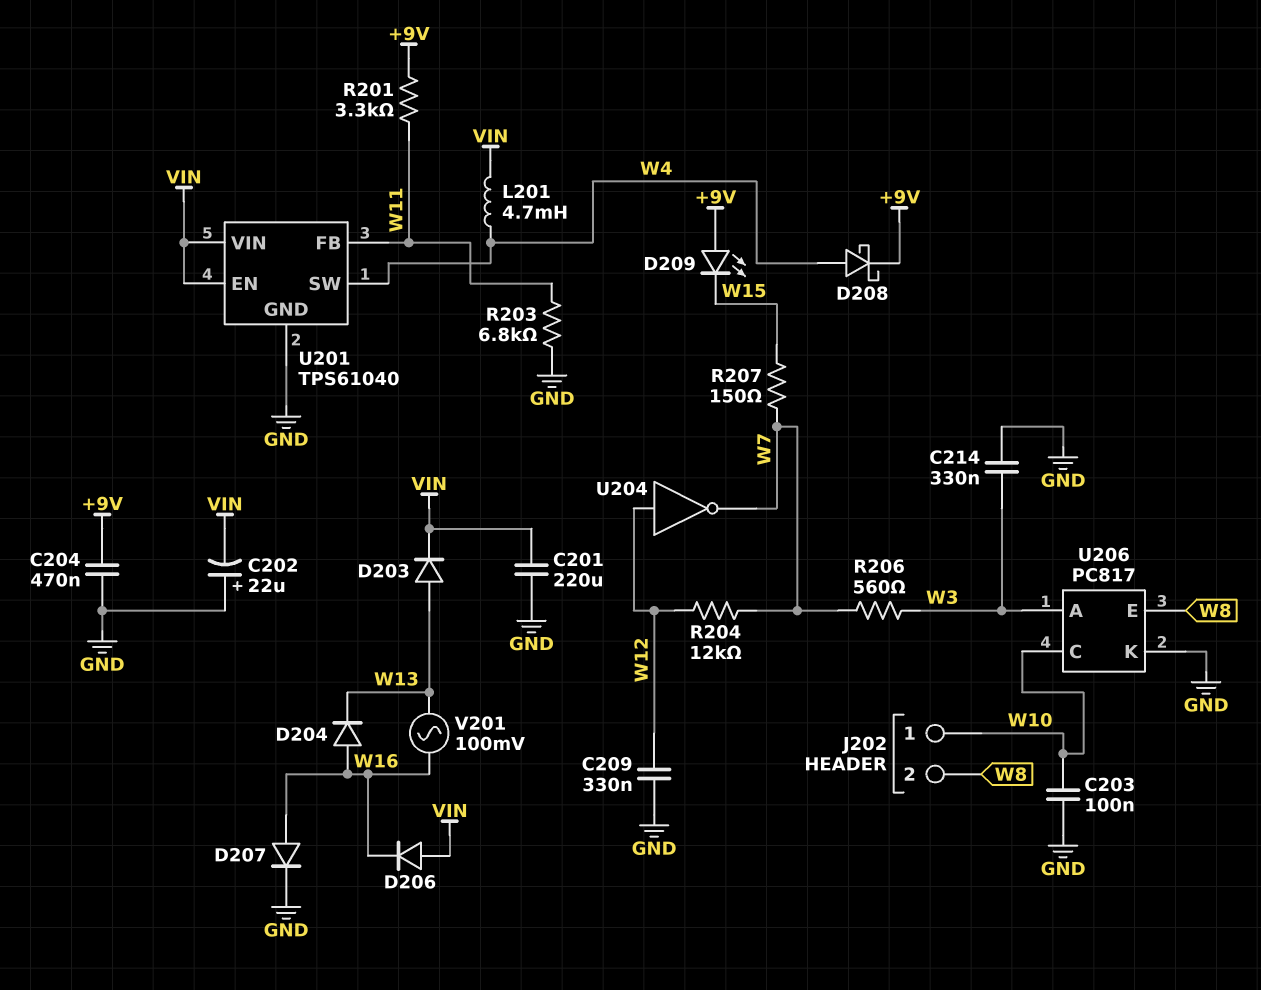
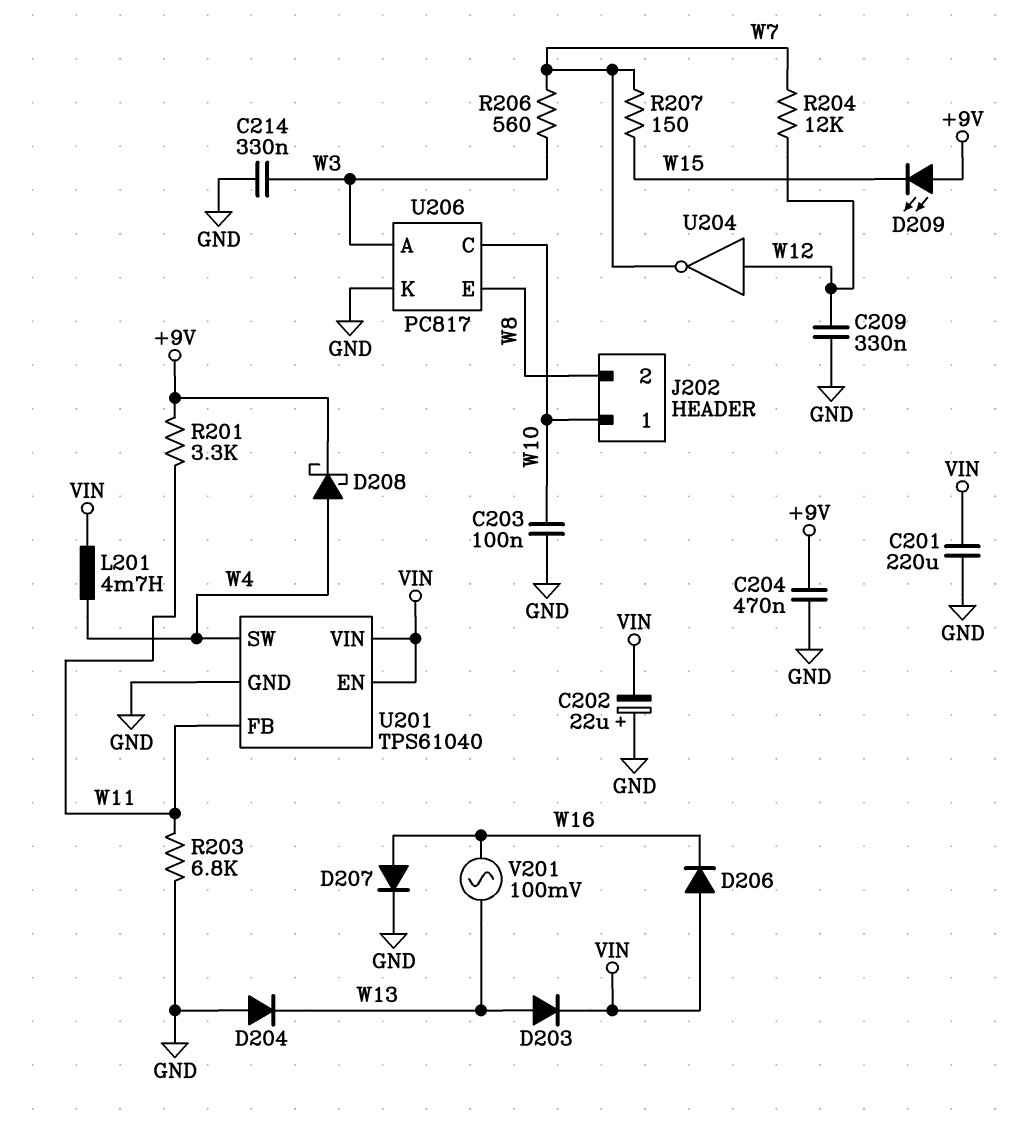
D204: diode (A W16, K W13) -> diode (A GND, K W13)

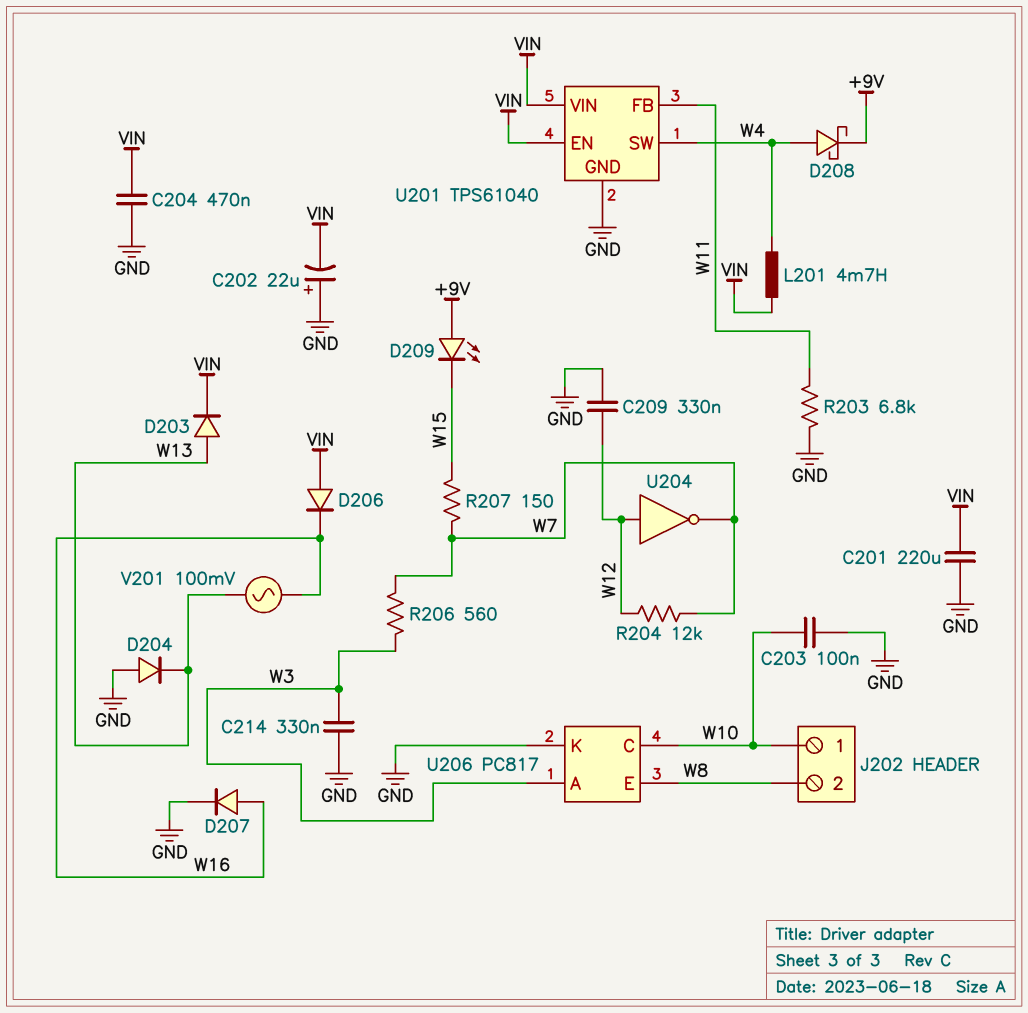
C204: 470nF (+9V, GND) -> 470nF (GND, VIN)
R201: 3.3k (+9V, W11) -> none

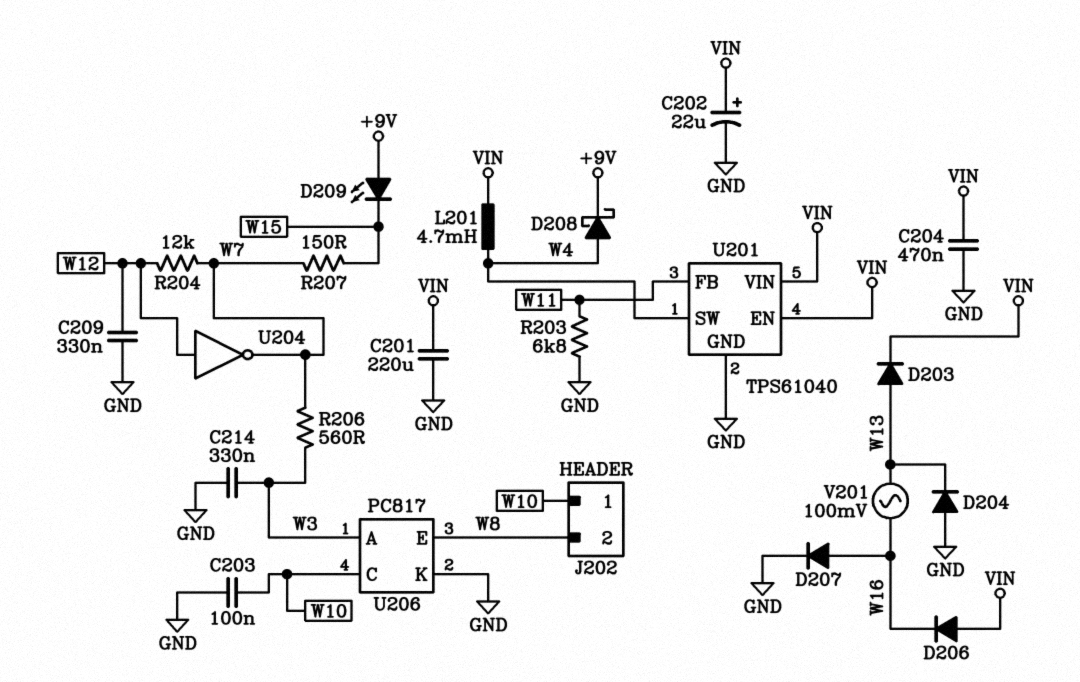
C202: 22uF (plus GND, minus VIN) -> 22uF (plus VIN, minus GND)

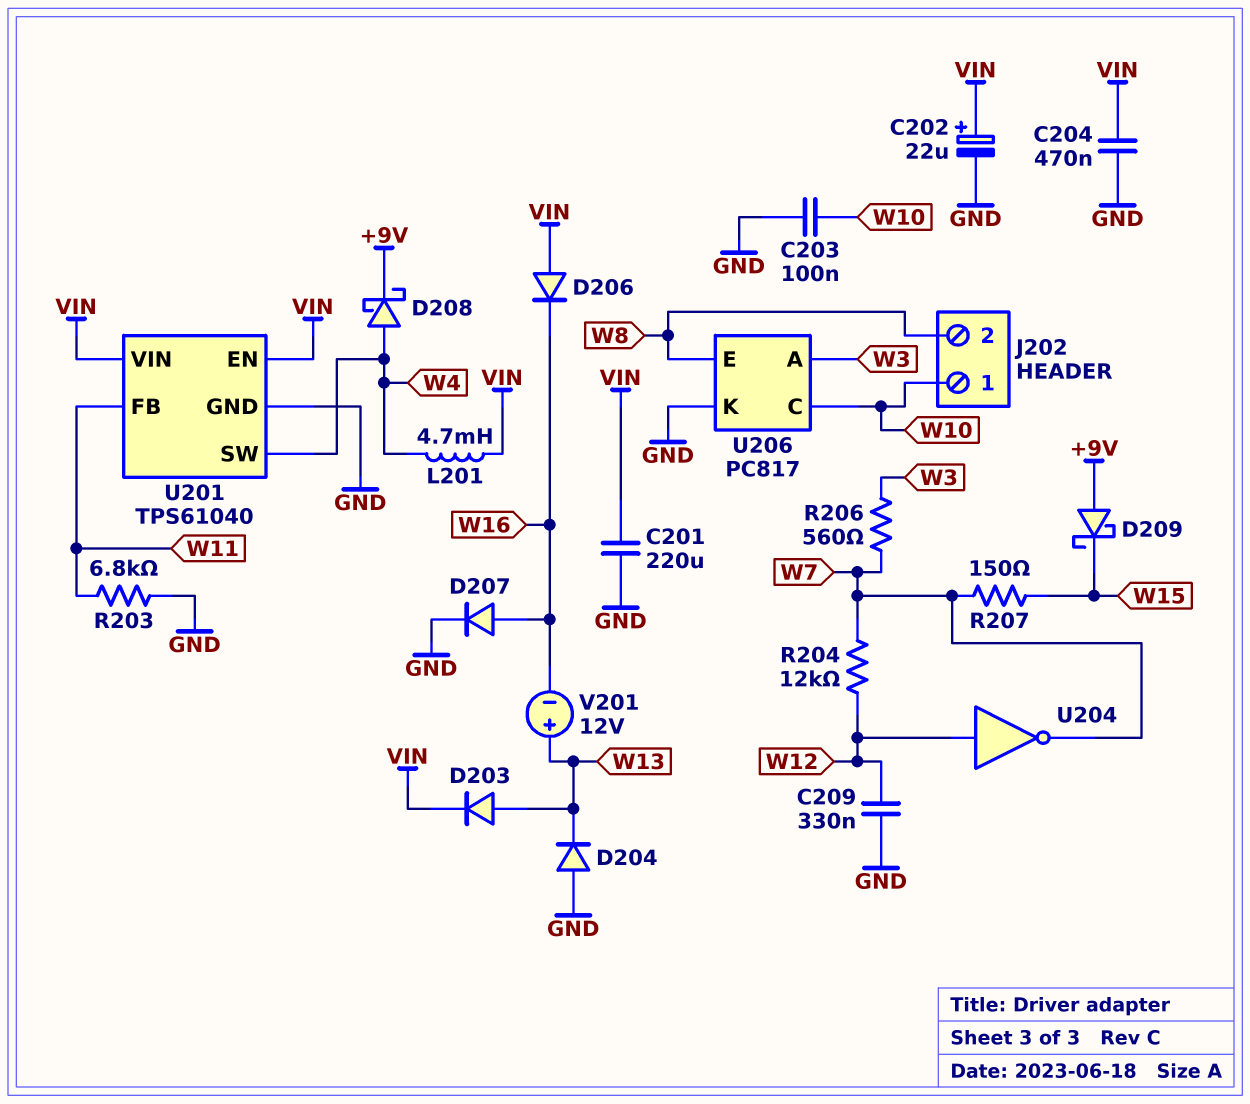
C214: 330nF (GND, W3) -> none
D209: LED (A +9V, K W15) -> schottky (A +9V, K W15)
V201: AC 100mV (W13, W16) -> 12V (plus W13, minus W16)

